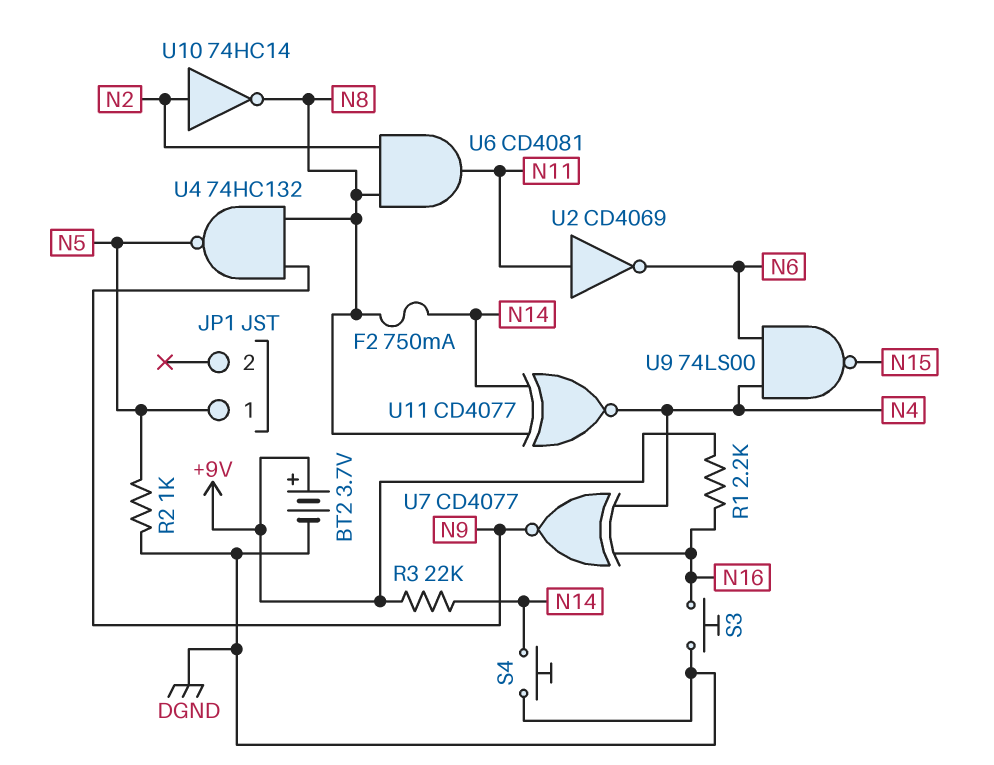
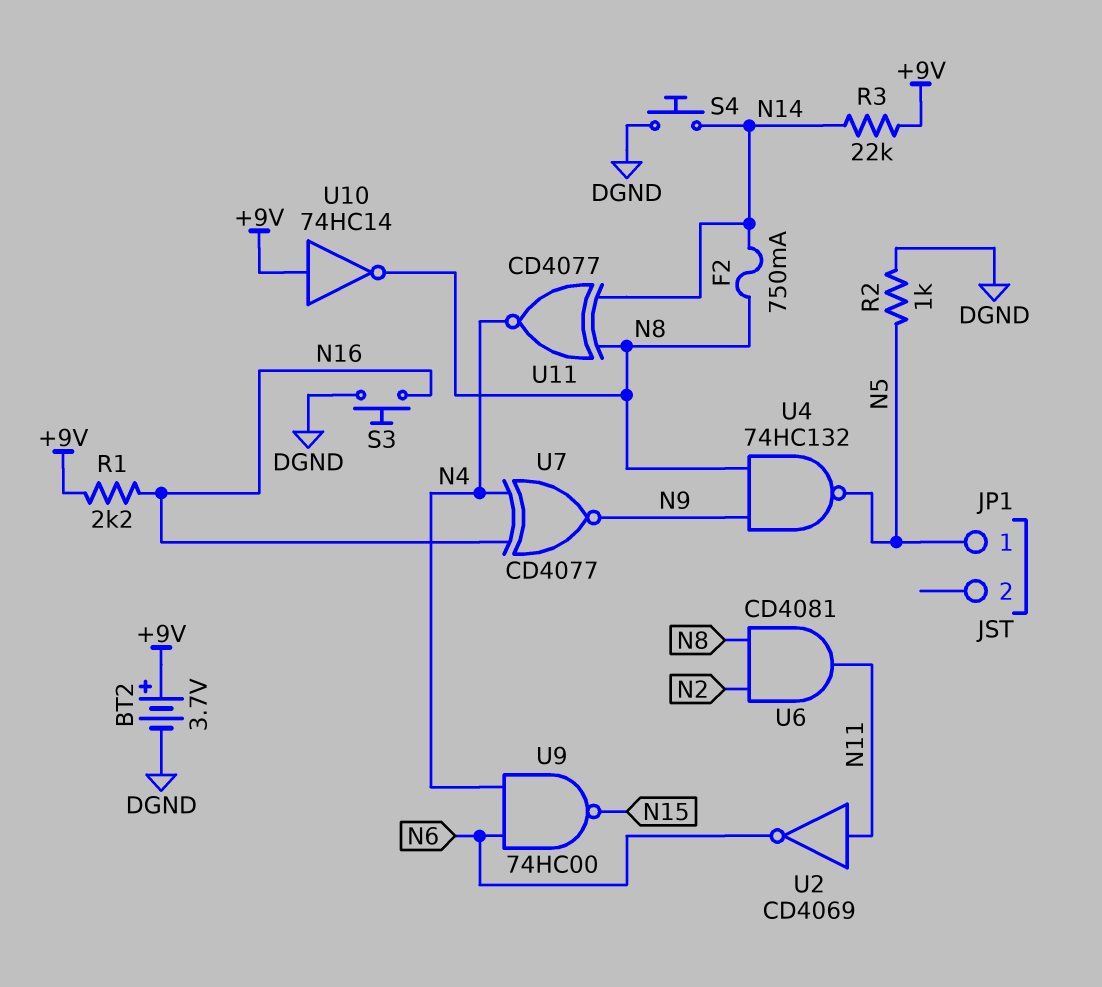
U9: NAND 74LS00 (in N4, in N6, out N15) -> NAND 74HC00 (in N4, in N6, out N15)
U10: NOT 74HC14 (in N2, out N8) -> NOT 74HC14 (in +9V, out N8)

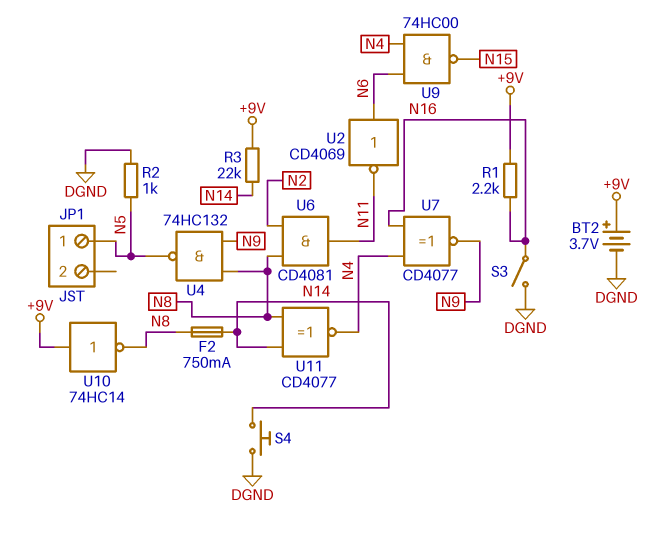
S3: button (DGND, N16) -> switch (DGND, N16)
U2: NOT CD4069 (in N11, out N6) -> NOT CD4069 (in N6, out N11)

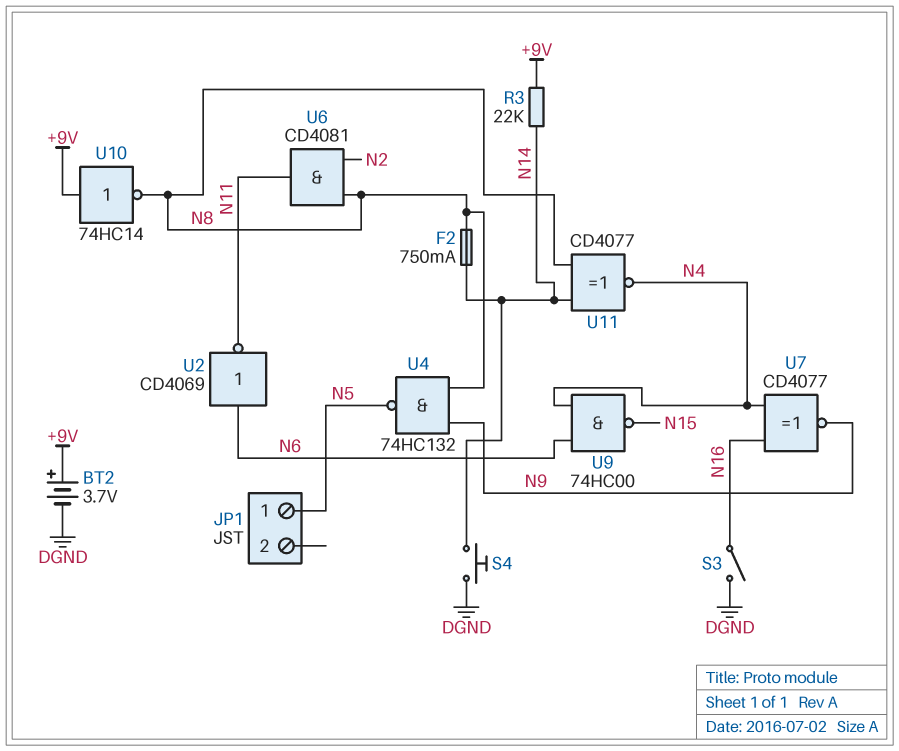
R1: 2.2k (+9V, N16) -> none
R2: 1k (DGND, N5) -> none

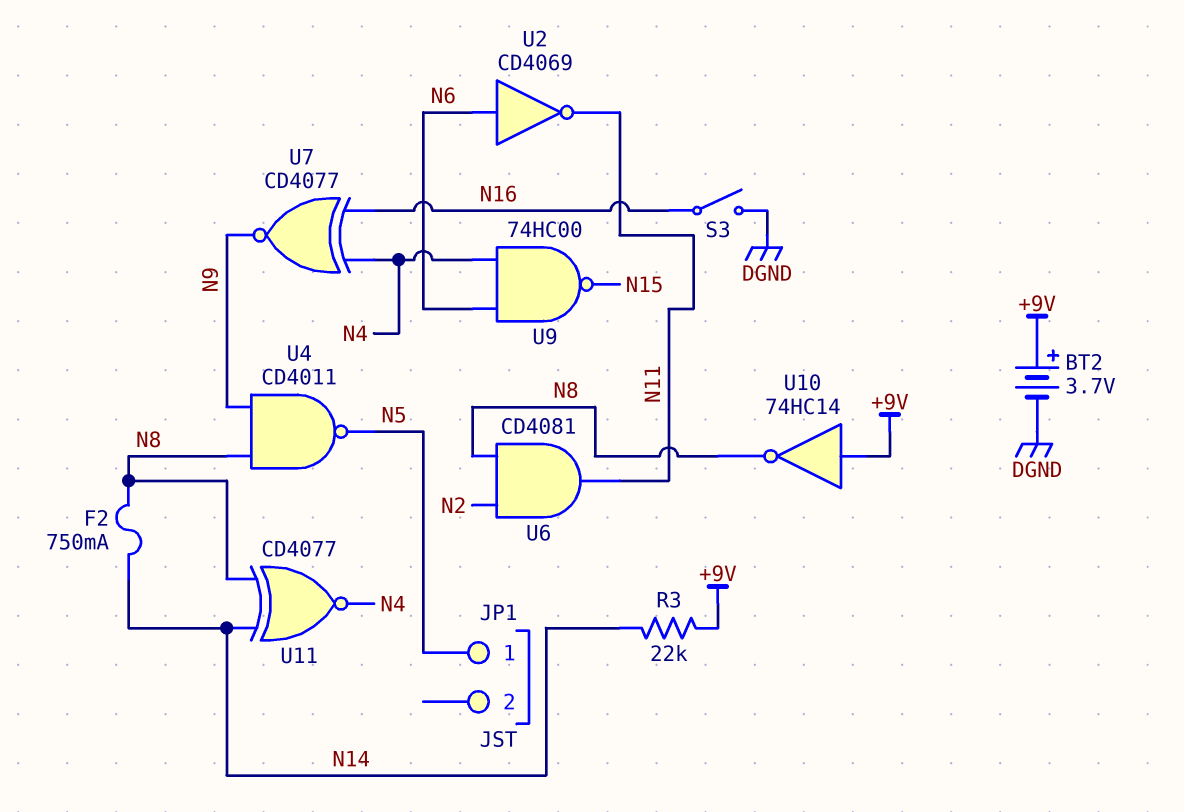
S4: button (DGND, N14) -> none
U4: NAND 74HC132 (in N8, in N9, out N5) -> NAND CD4011 (in N8, in N9, out N5)

